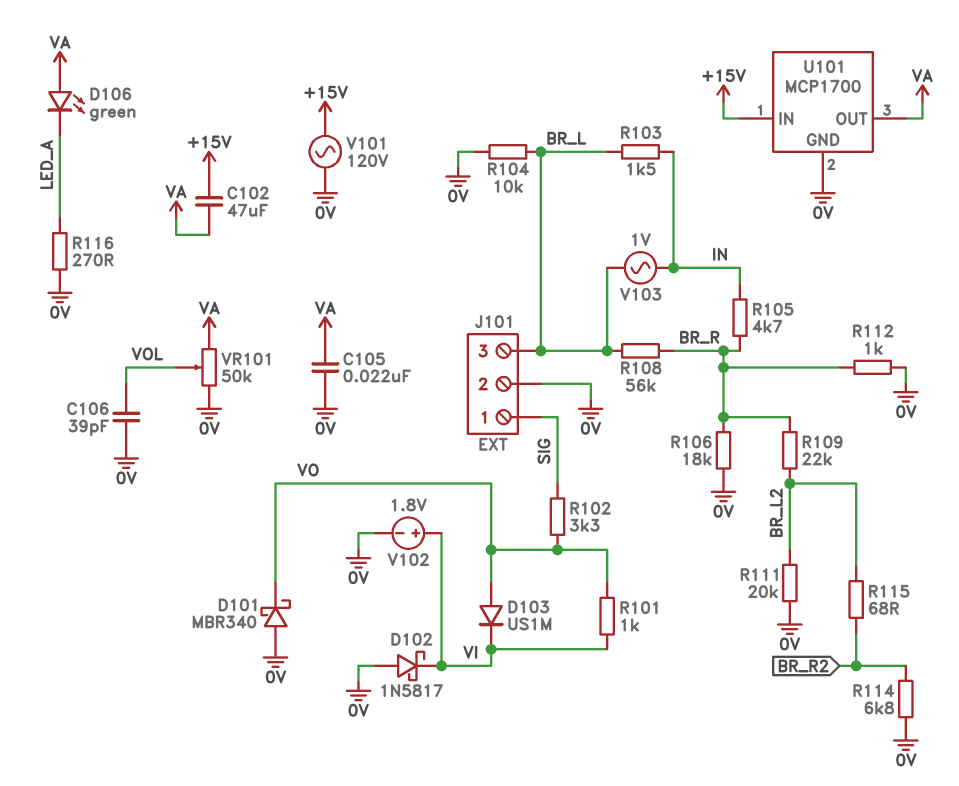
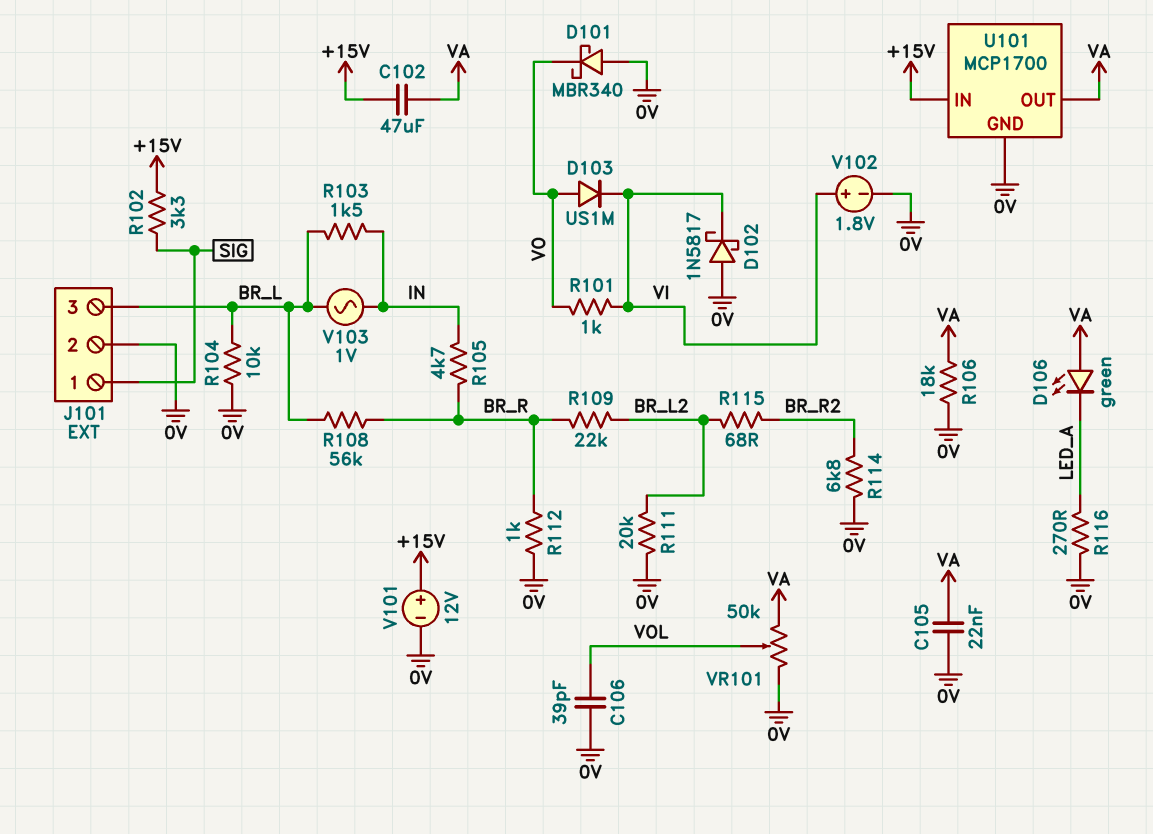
R102: 3.3k (SIG, VO) -> 3.3k (+15V, SIG)
R106: 18k (0V, BR_R) -> 18k (0V, VA)
V101: AC 120V (+15V, 0V) -> 12V (plus +15V, minus 0V)

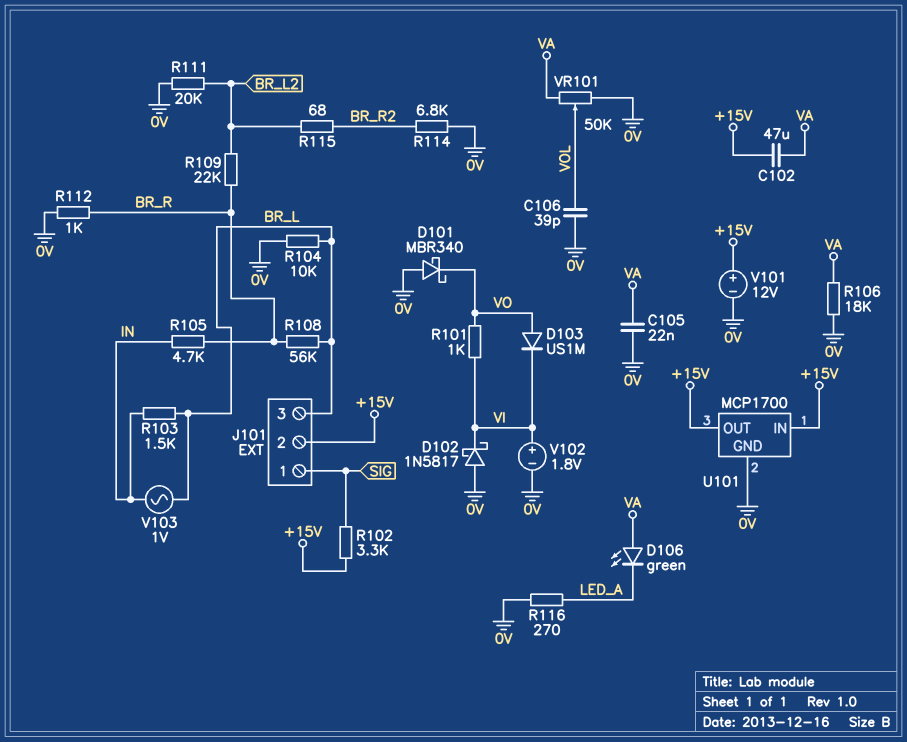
J101 pin 2: 0V -> +15V
U101 pin OUT: VA -> +15V

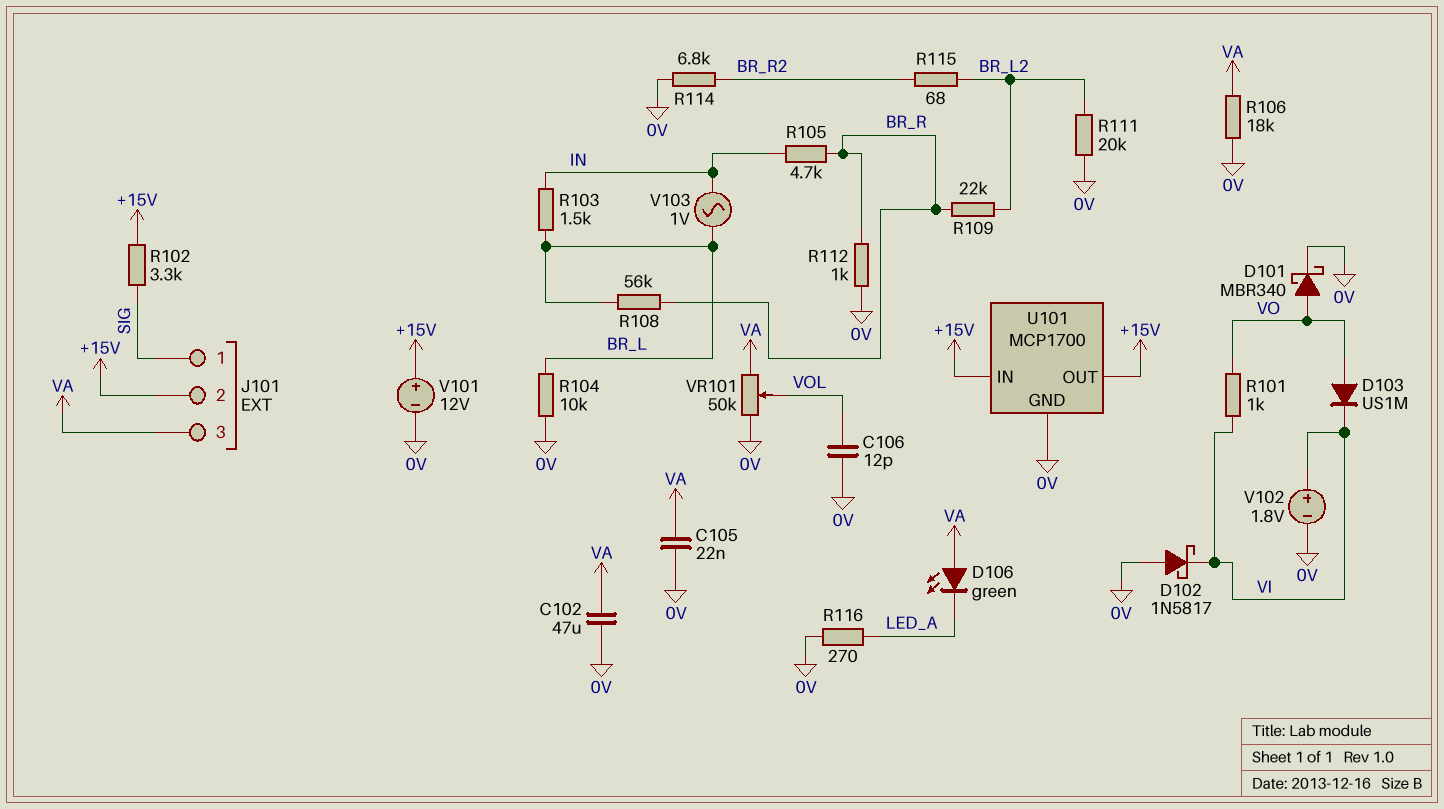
C102: 47uF (+15V, VA) -> 47uF (0V, VA)
C106: 39pF (0V, VOL) -> 12pF (0V, VOL)
D101: schottky MBR340 (A 0V, K VO) -> schottky MBR340 (A VO, K 0V)
J101 pin 3: BR_L -> VA

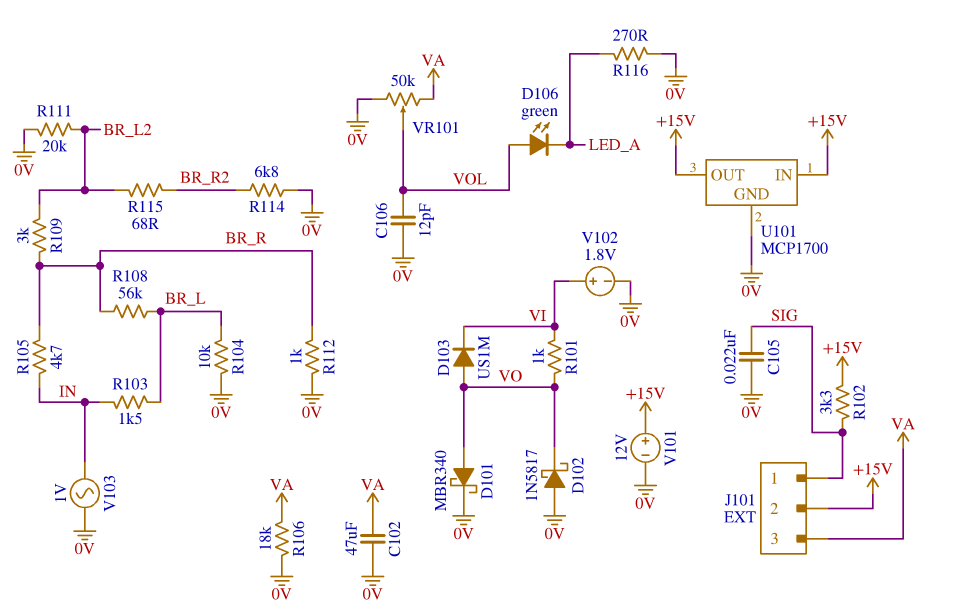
C105: 22nF (0V, VA) -> 22nF (0V, SIG)
D102: schottky 1N5817 (A 0V, K VI) -> schottky 1N5817 (A 0V, K VO)
D106: LED green (A VA, K LED_A) -> LED green (A VOL, K LED_A)
R109: 22k (BR_L2, BR_R) -> 3k (BR_L2, BR_R)
V103: AC 1V (BR_L, IN) -> AC 1V (0V, IN)

